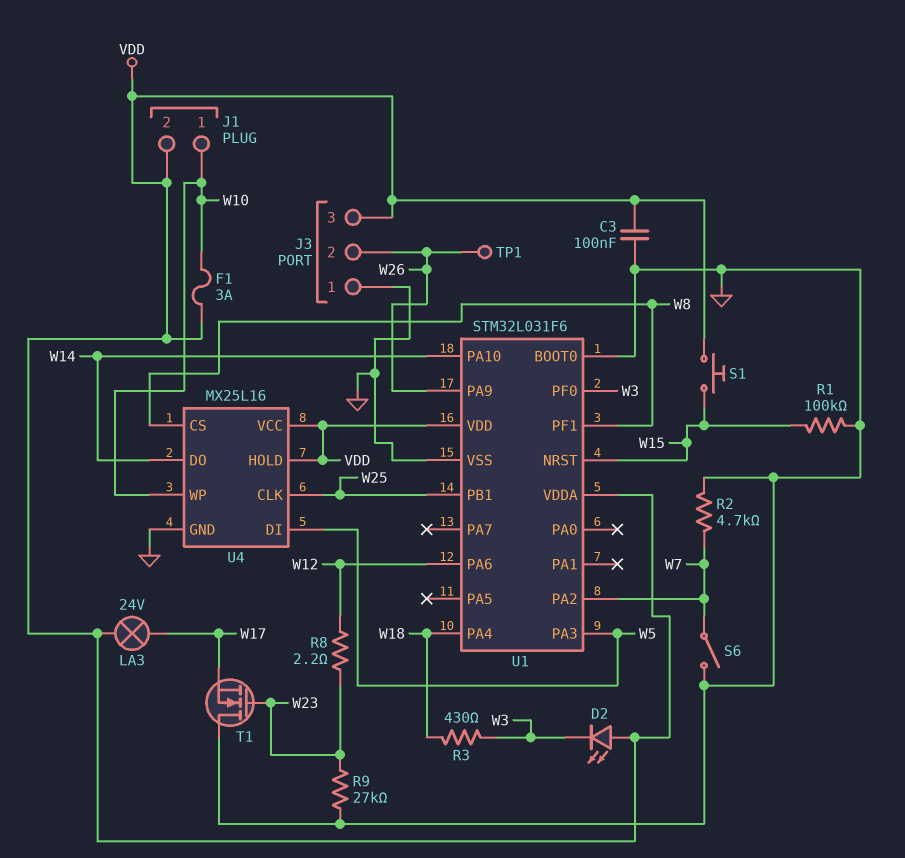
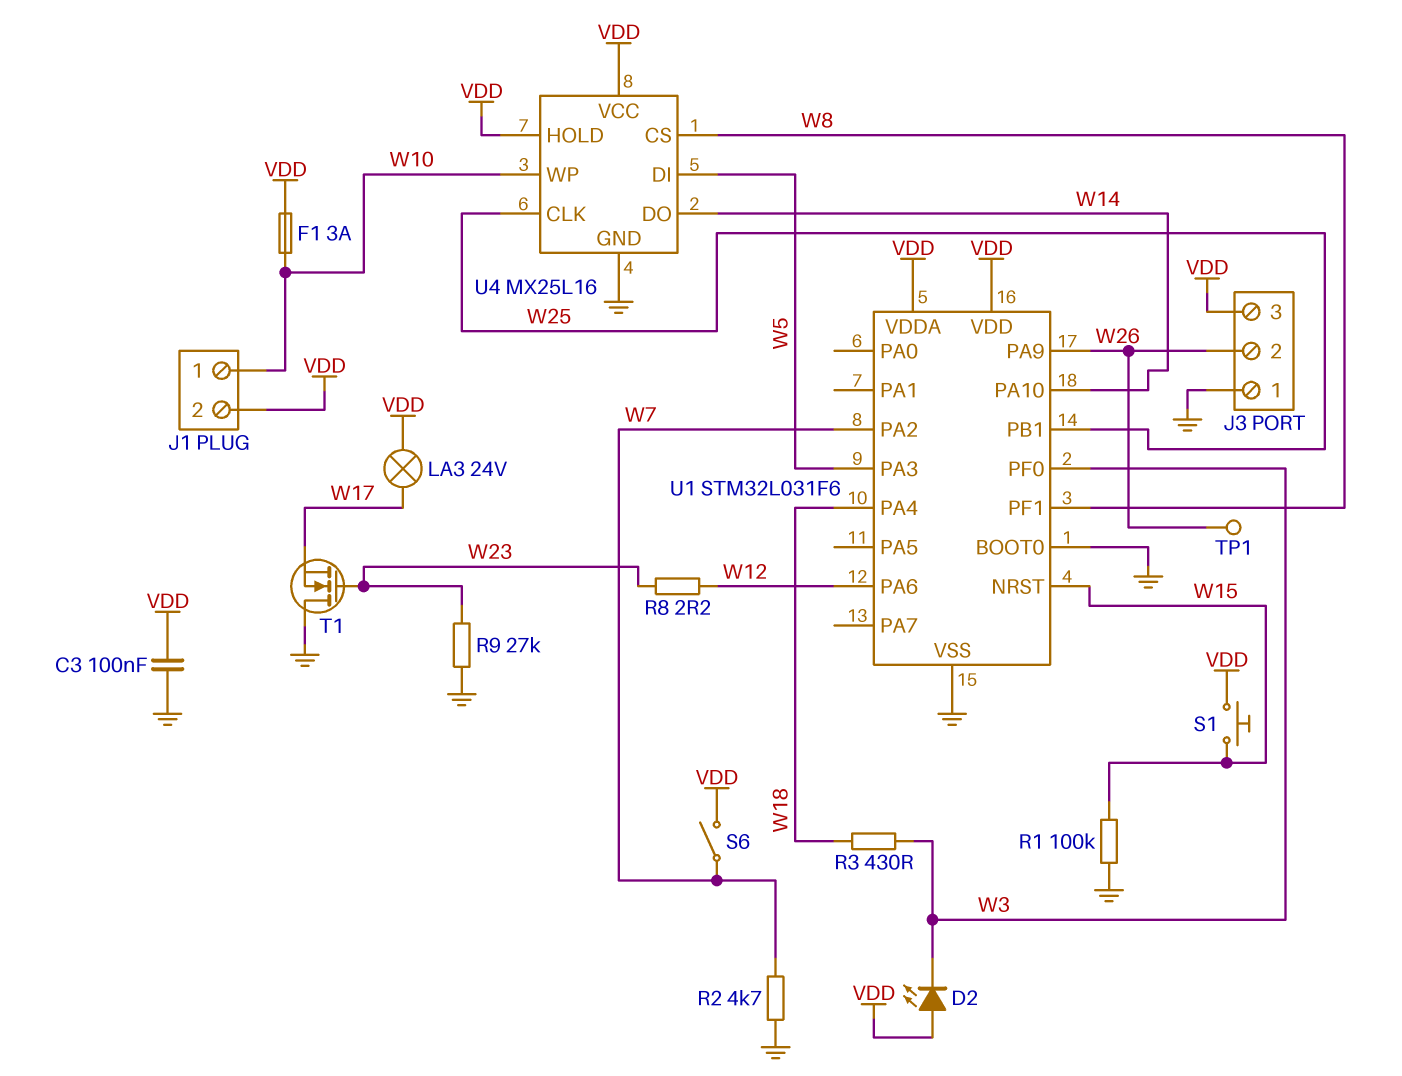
S6: switch (GND, W7) -> switch (VDD, W7)

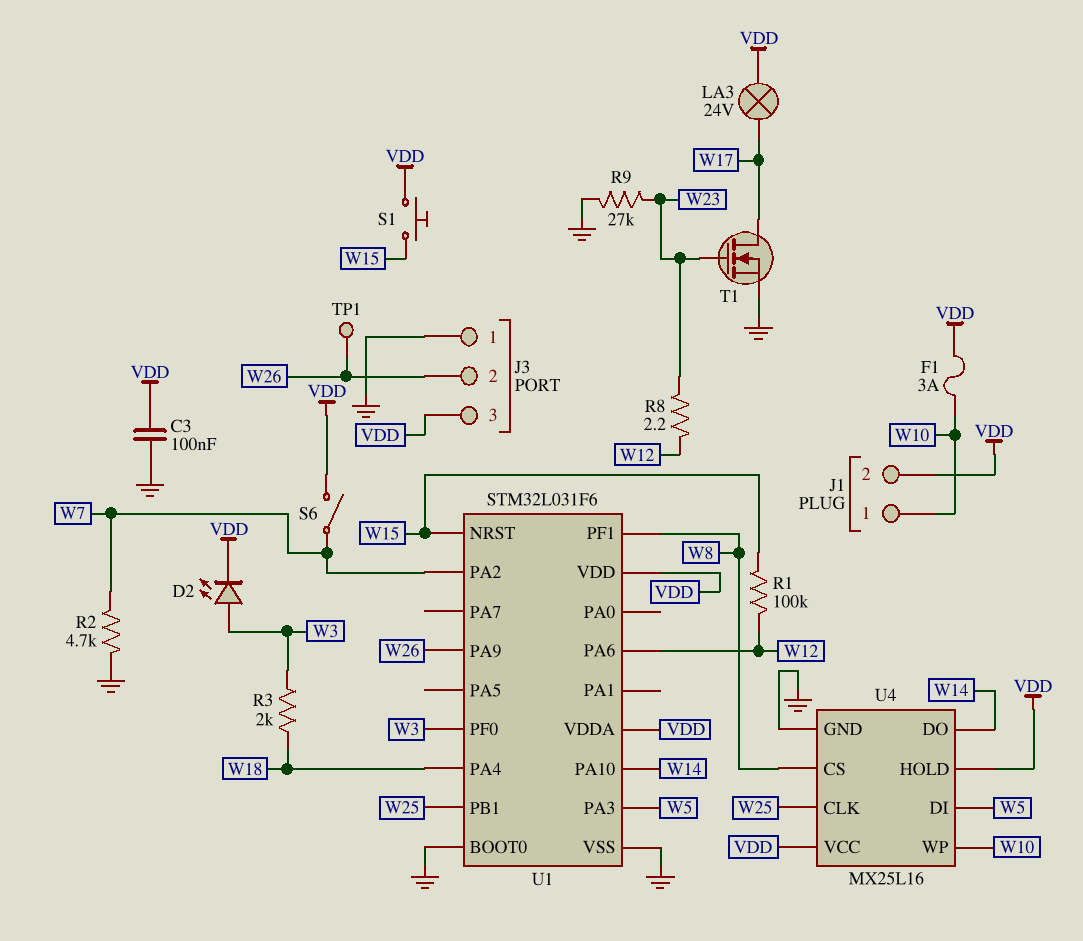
D2: LED (A VDD, K W3) -> LED (A W3, K VDD)
R1: 100k (GND, W15) -> 100k (W12, W15)
R3: 430 (W3, W18) -> 2k (W3, W18)
T1: NMOS (G W23, D GND, S W17) -> NMOS (G W23, D W17, S GND)

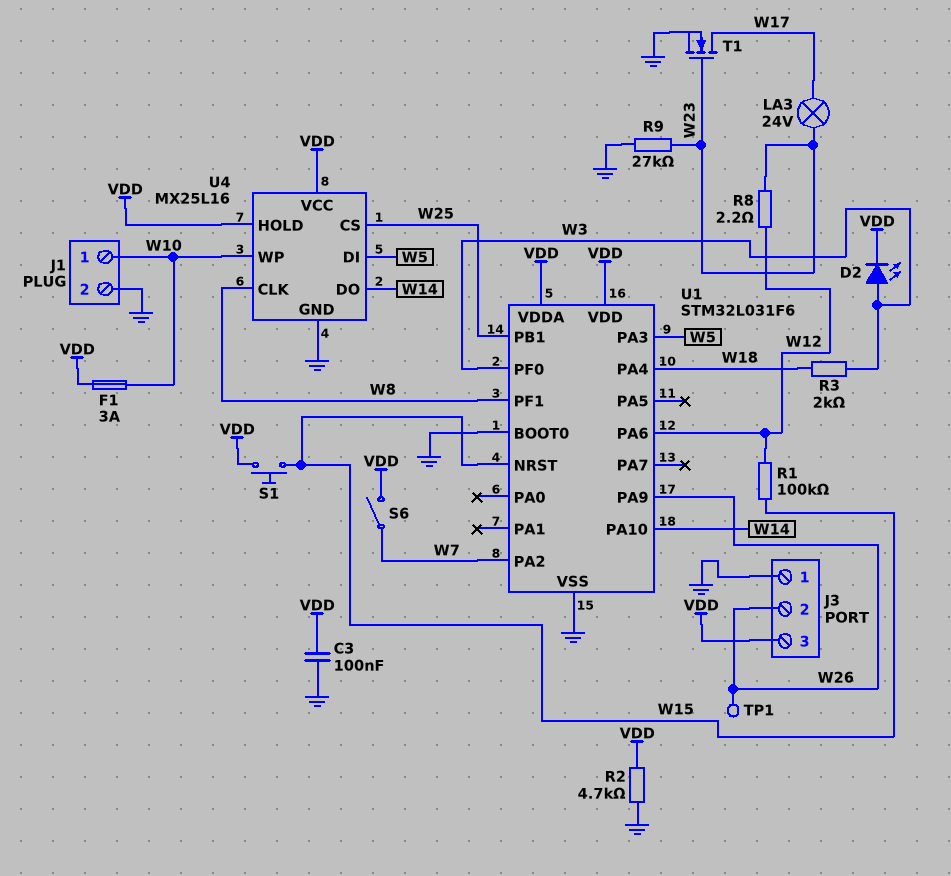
J1 pin 2: VDD -> GND
LA3: lamp 24V (VDD, W17) -> lamp 24V (W17, W23)
R2: 4.7k (GND, W7) -> 4.7k (GND, VDD)
U4 pin CLK: W25 -> W8
U4 pin CS: W8 -> W25

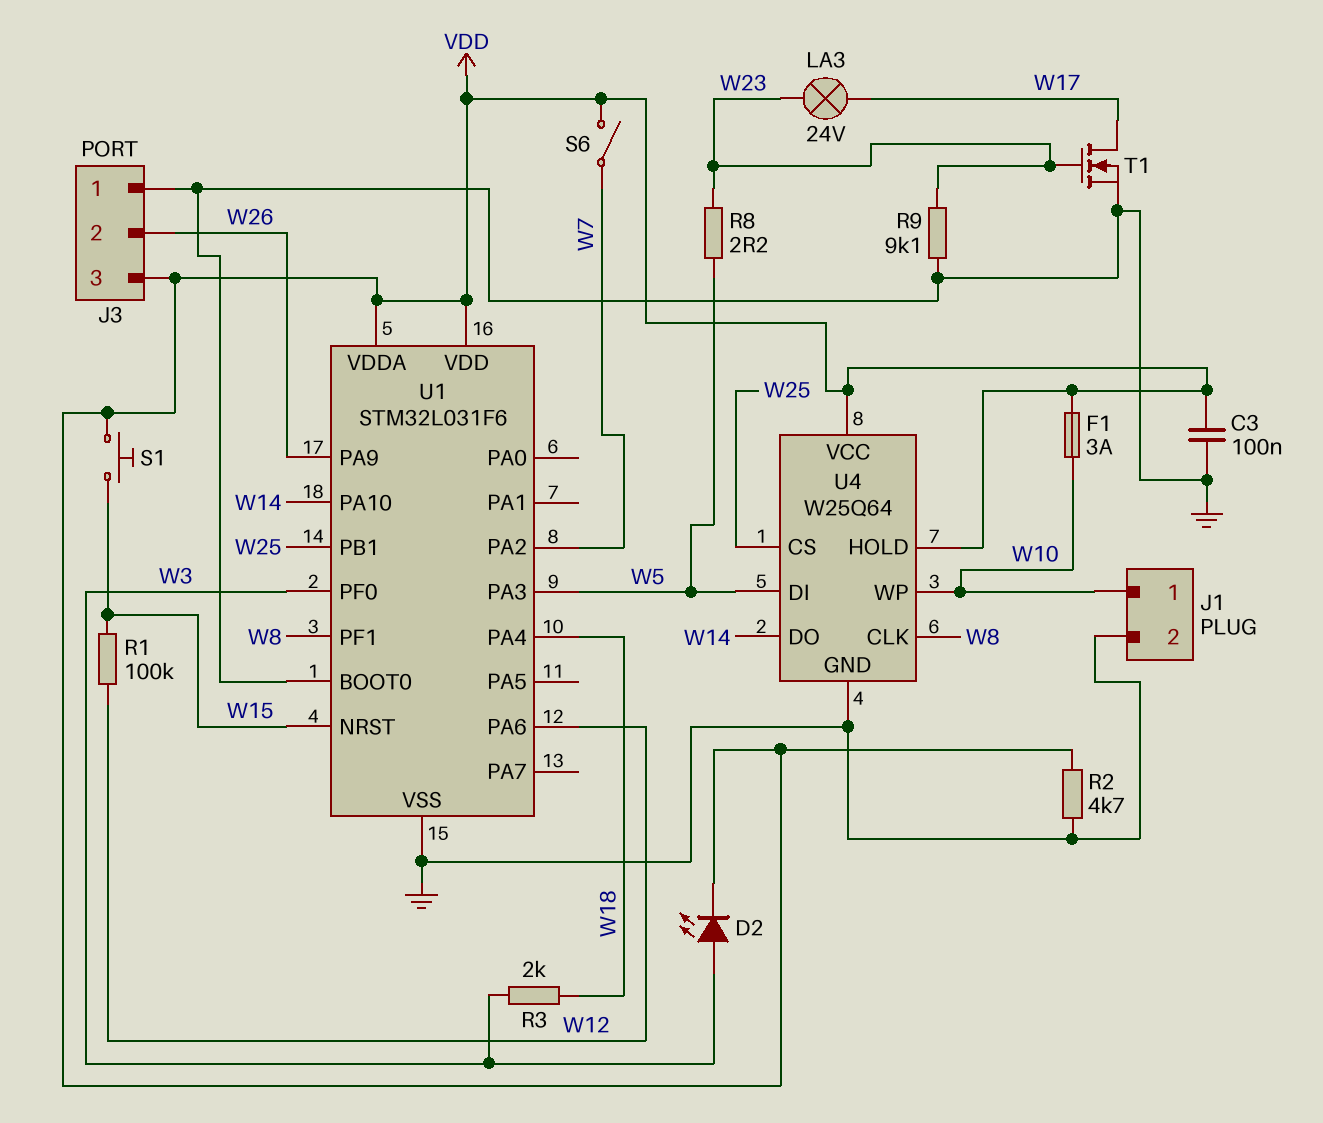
R8: 2.2 (W12, W23) -> 2.2 (W5, W23)
R9: 27k (GND, W23) -> 9.1k (GND, W23)
TP1: test point (W26) -> none
U4: MX25L16 -> W25Q64

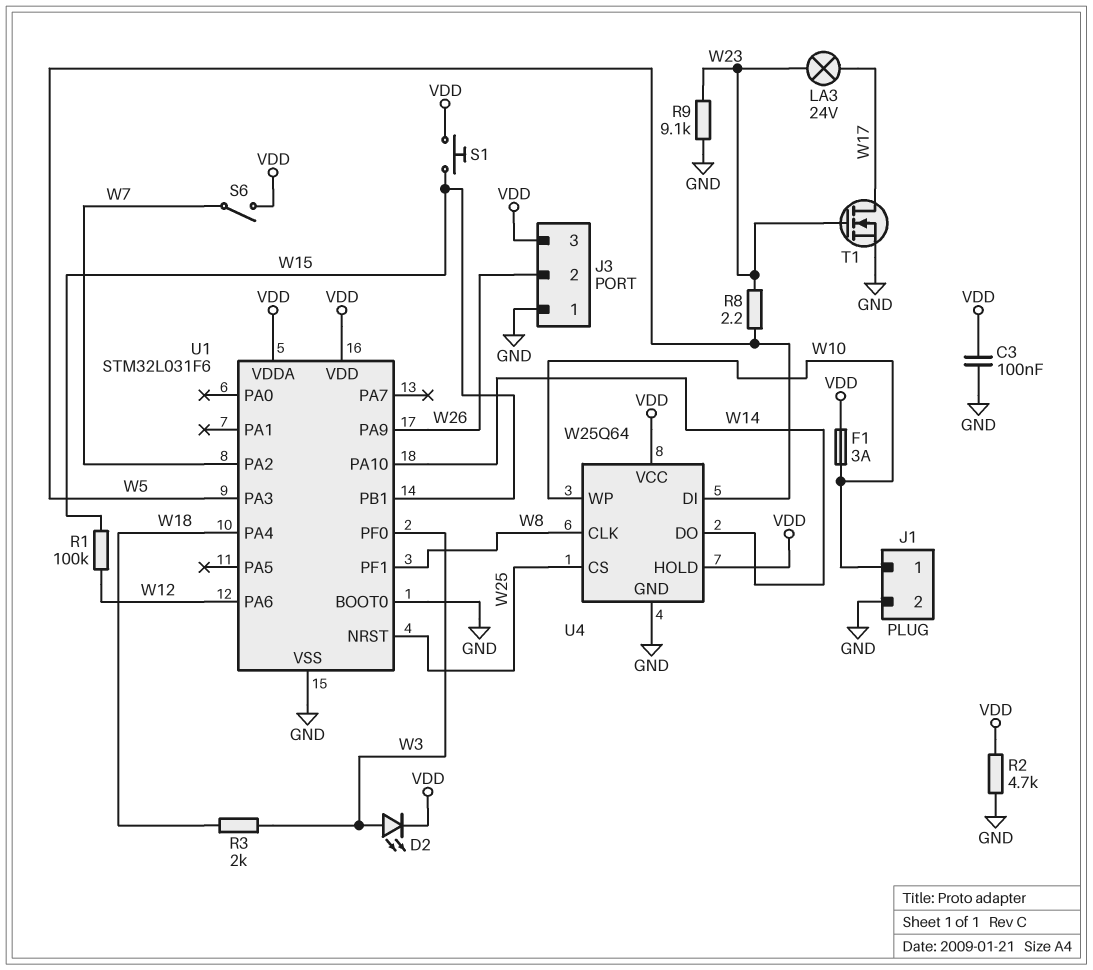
U1 pin NRST: W15 -> W25
U1 pin PB1: W25 -> W15

